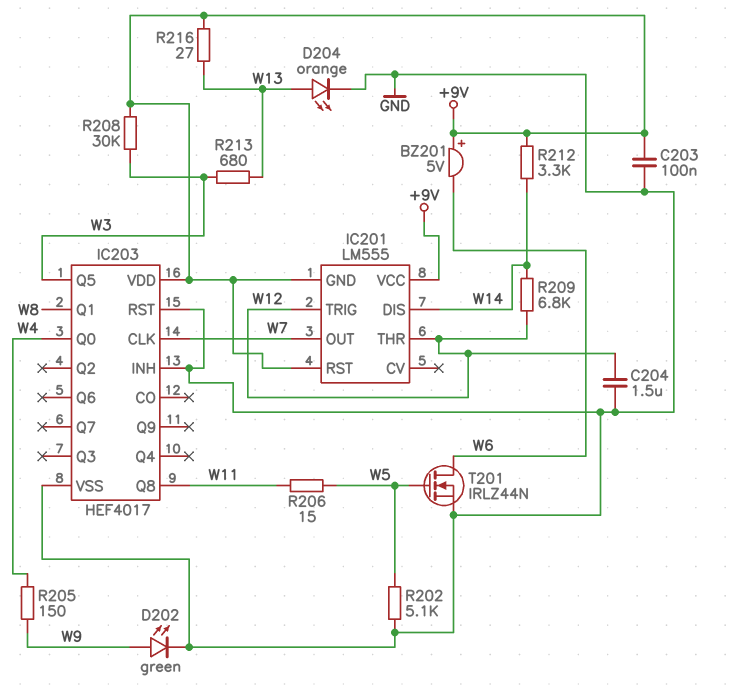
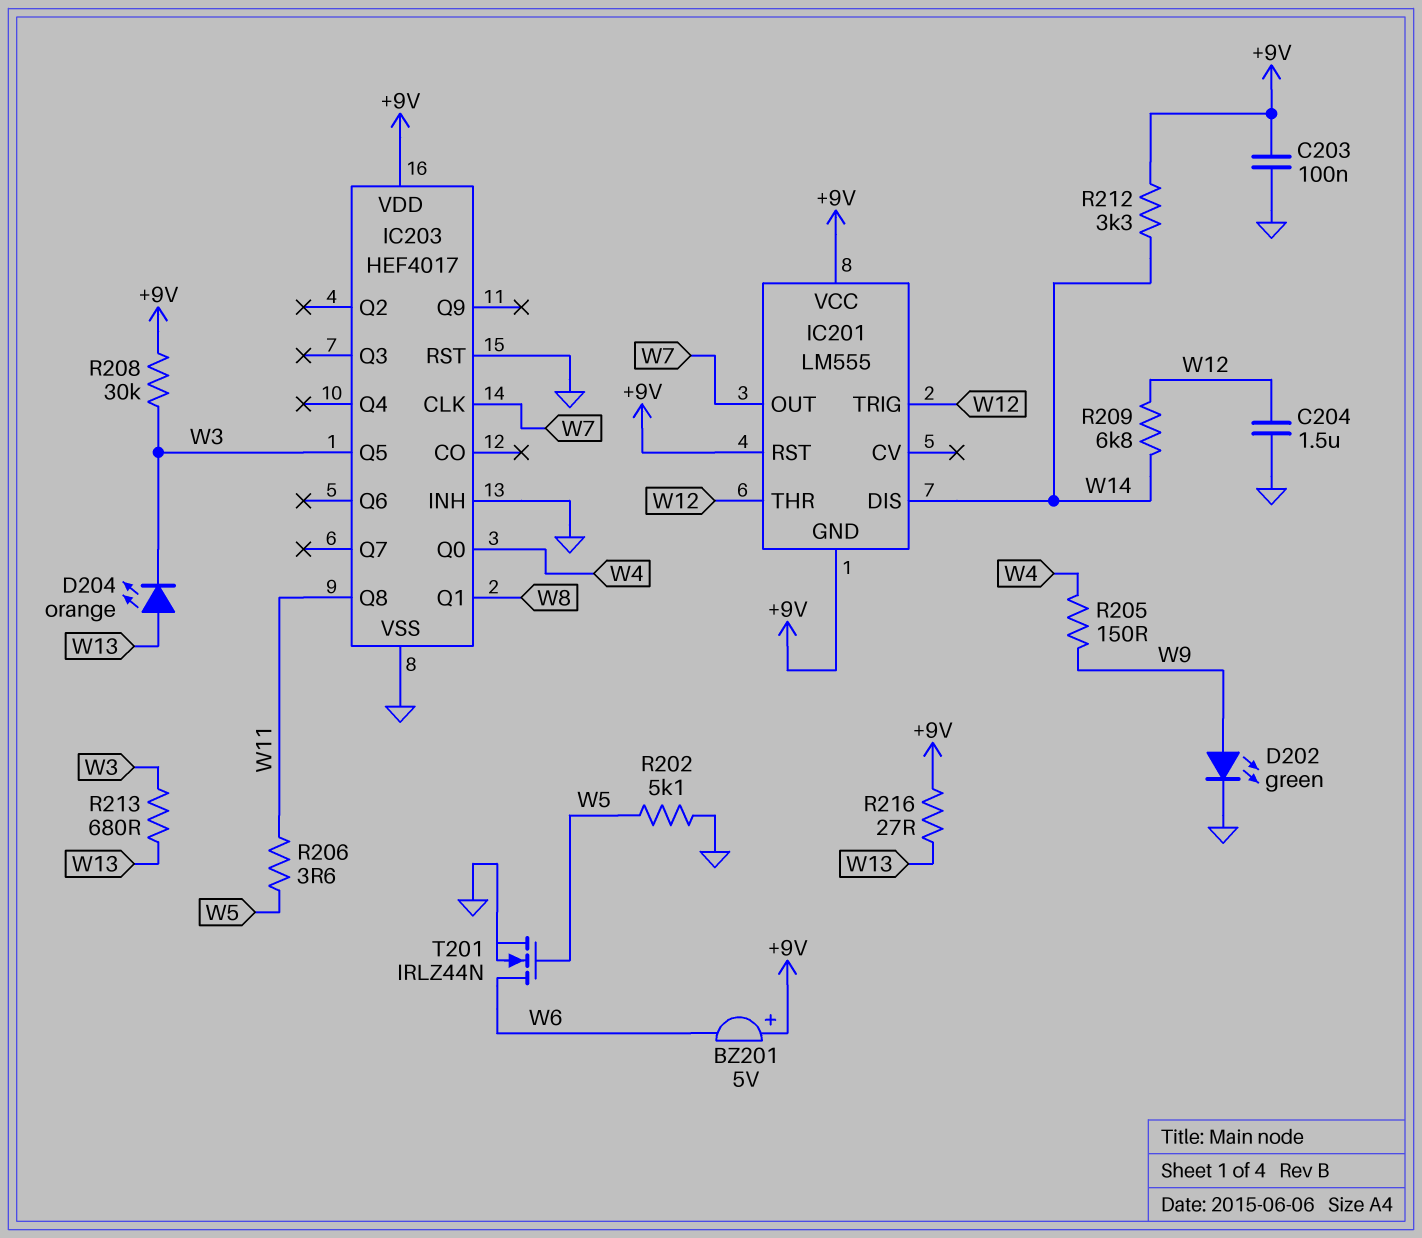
D204: LED orange (A W13, K GND) -> LED orange (A W13, K W3)
R206: 15 (W5, W11) -> 3.6 (W5, W11)

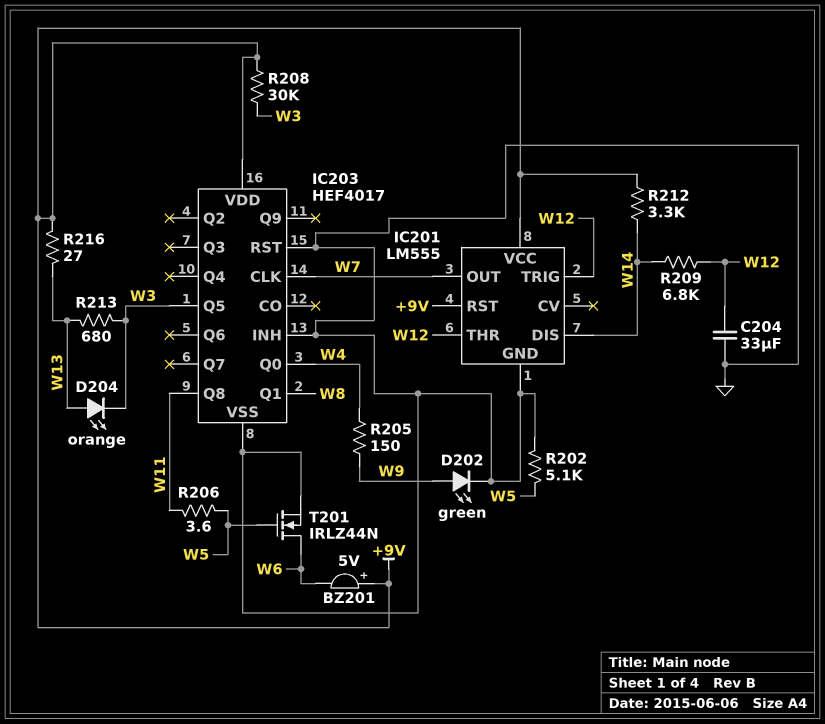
C203: 100nF (+9V, GND) -> none
C204: 1.5uF (GND, W12) -> 33uF (GND, W12)
IC201 pin GND: +9V -> GND

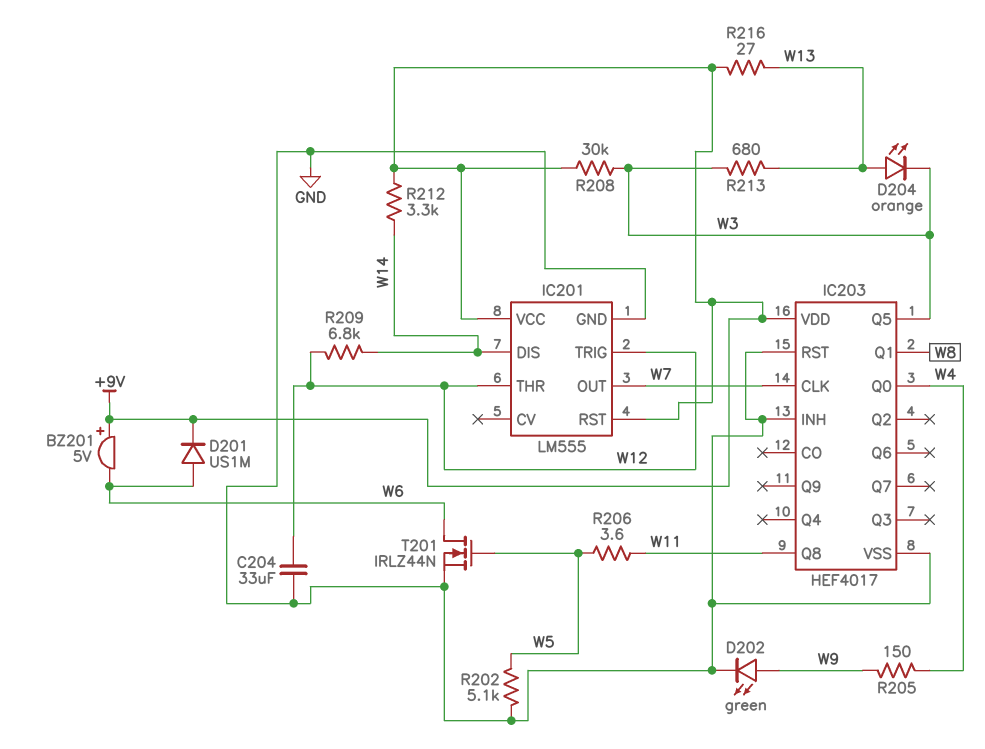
D201: none -> diode US1M (A W6, K +9V)

